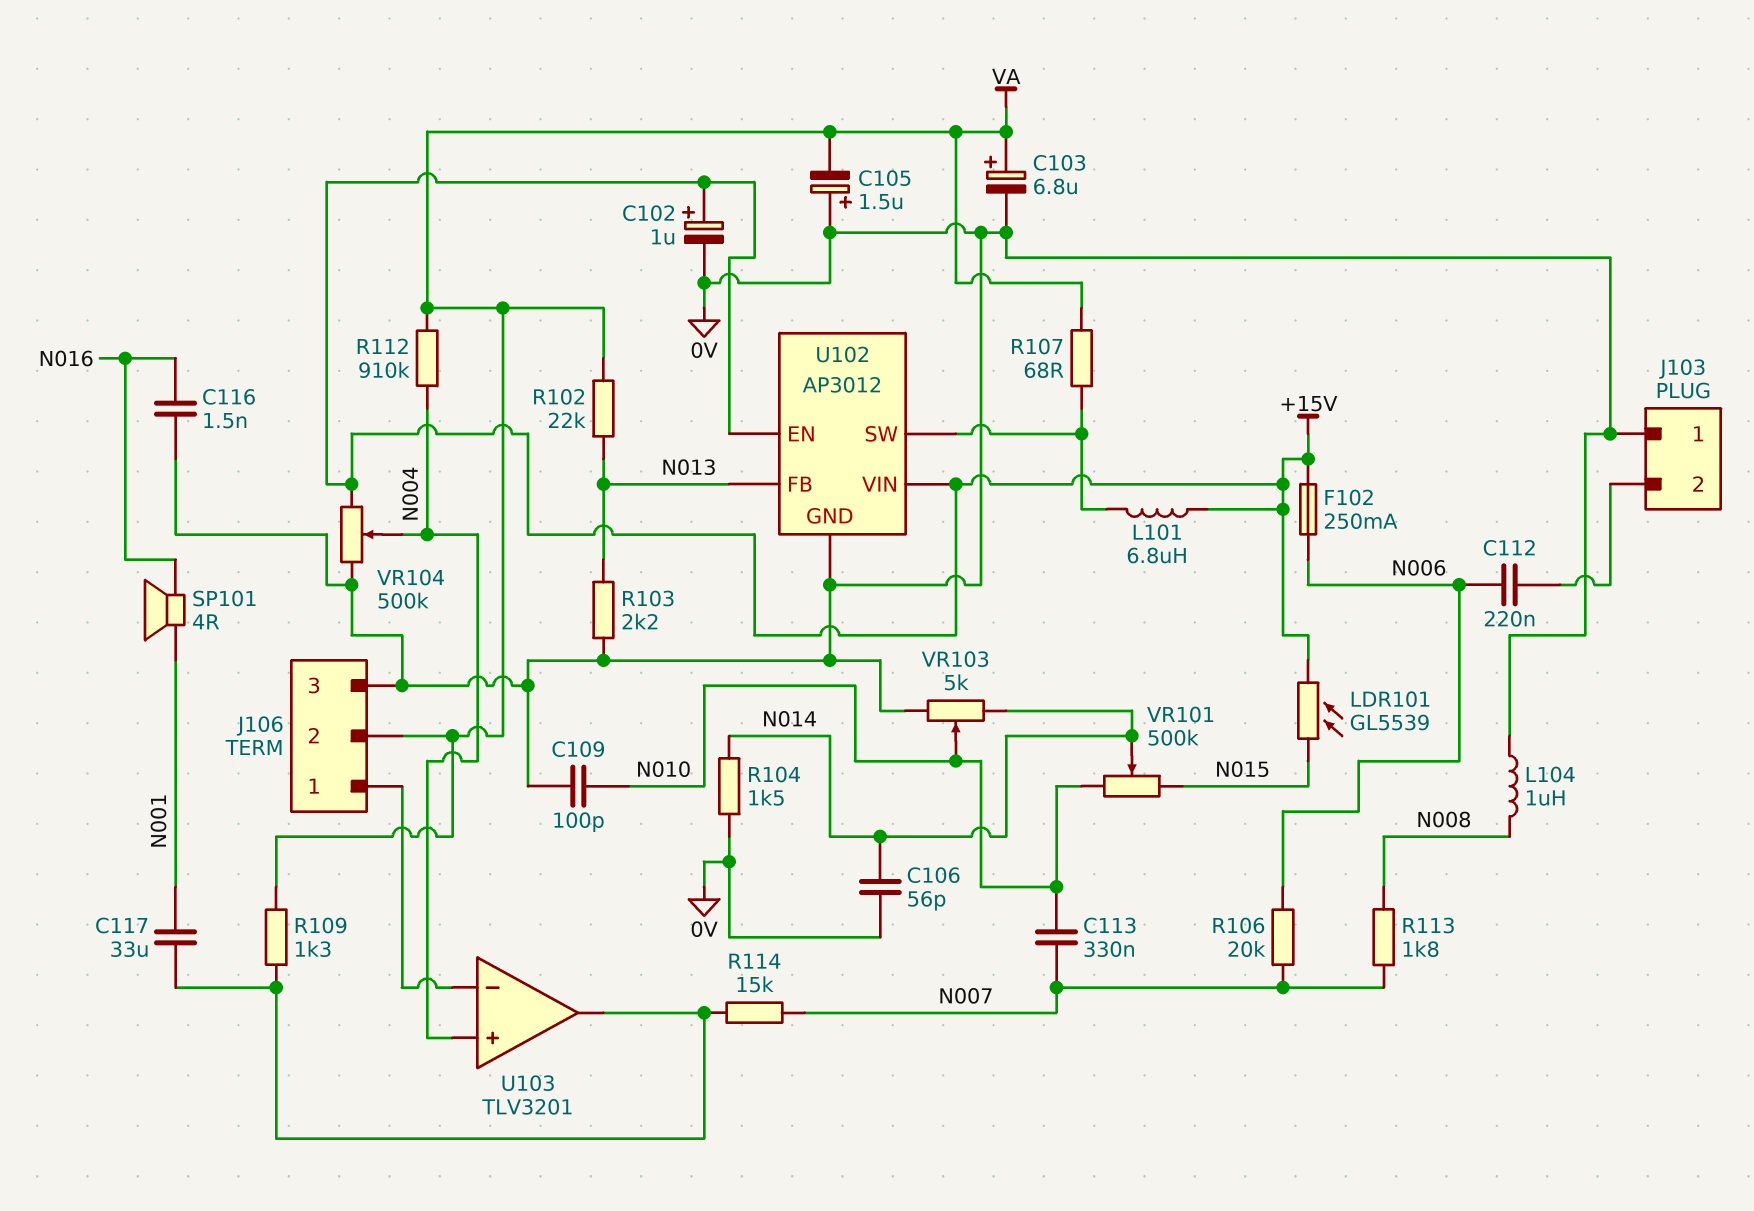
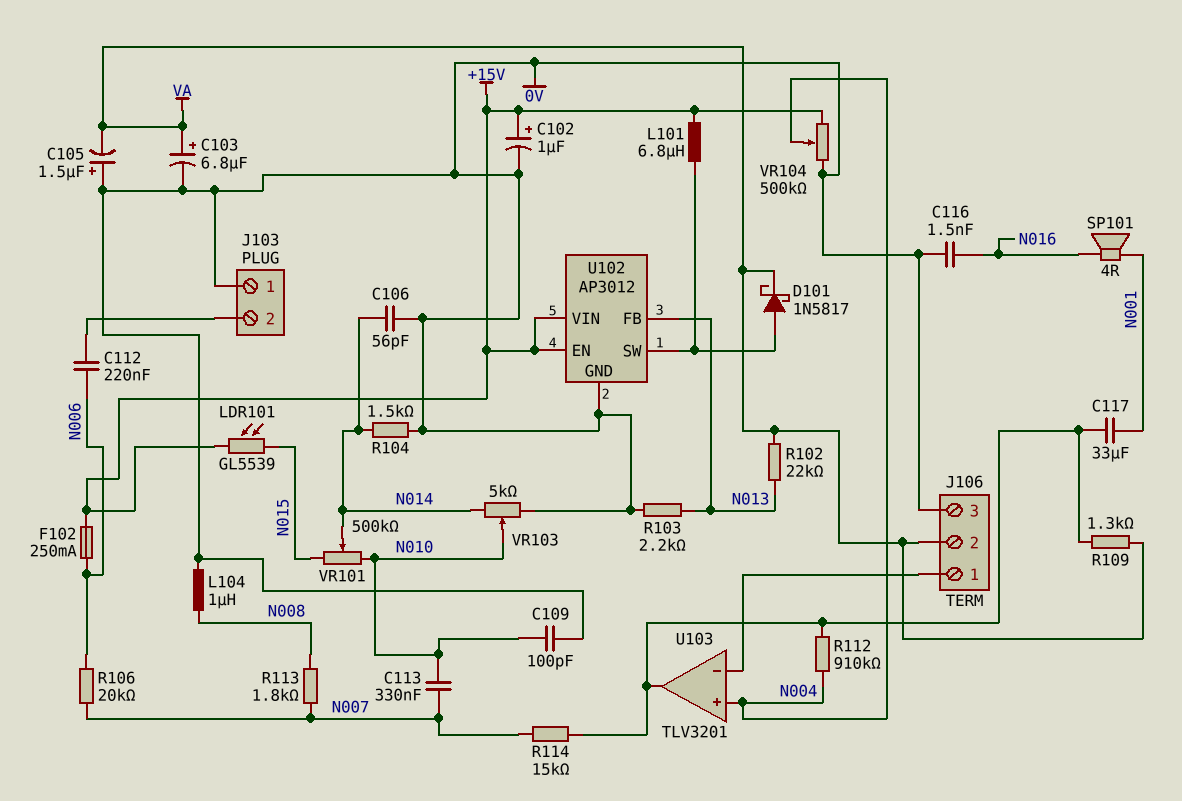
D101: none -> schottky 1N5817 (A U102/SW, K VA)
R107: 68 (U102/SW, VA) -> none
R112: 910k (N004, VA) -> 910k (N004, U103/out)

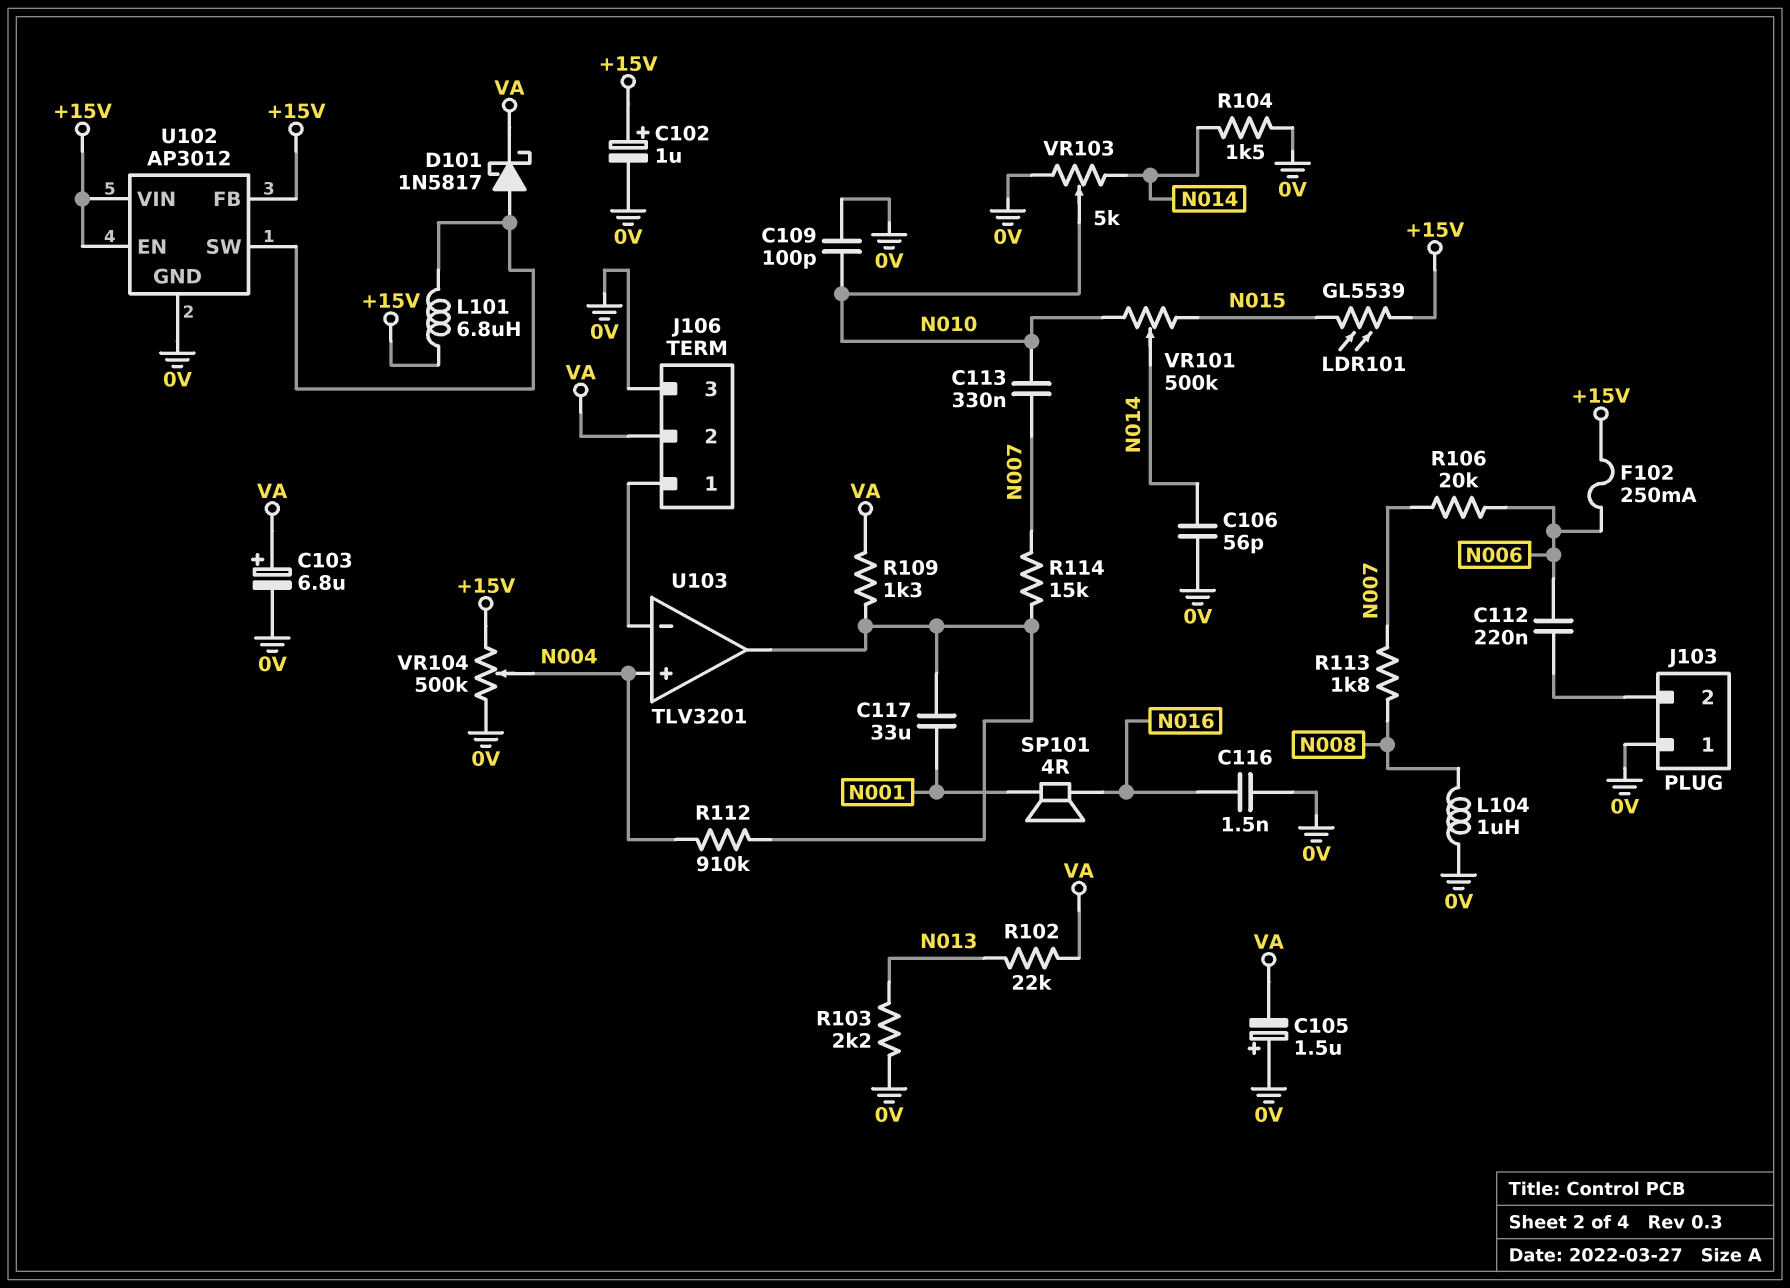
U102 pin FB: N013 -> +15V

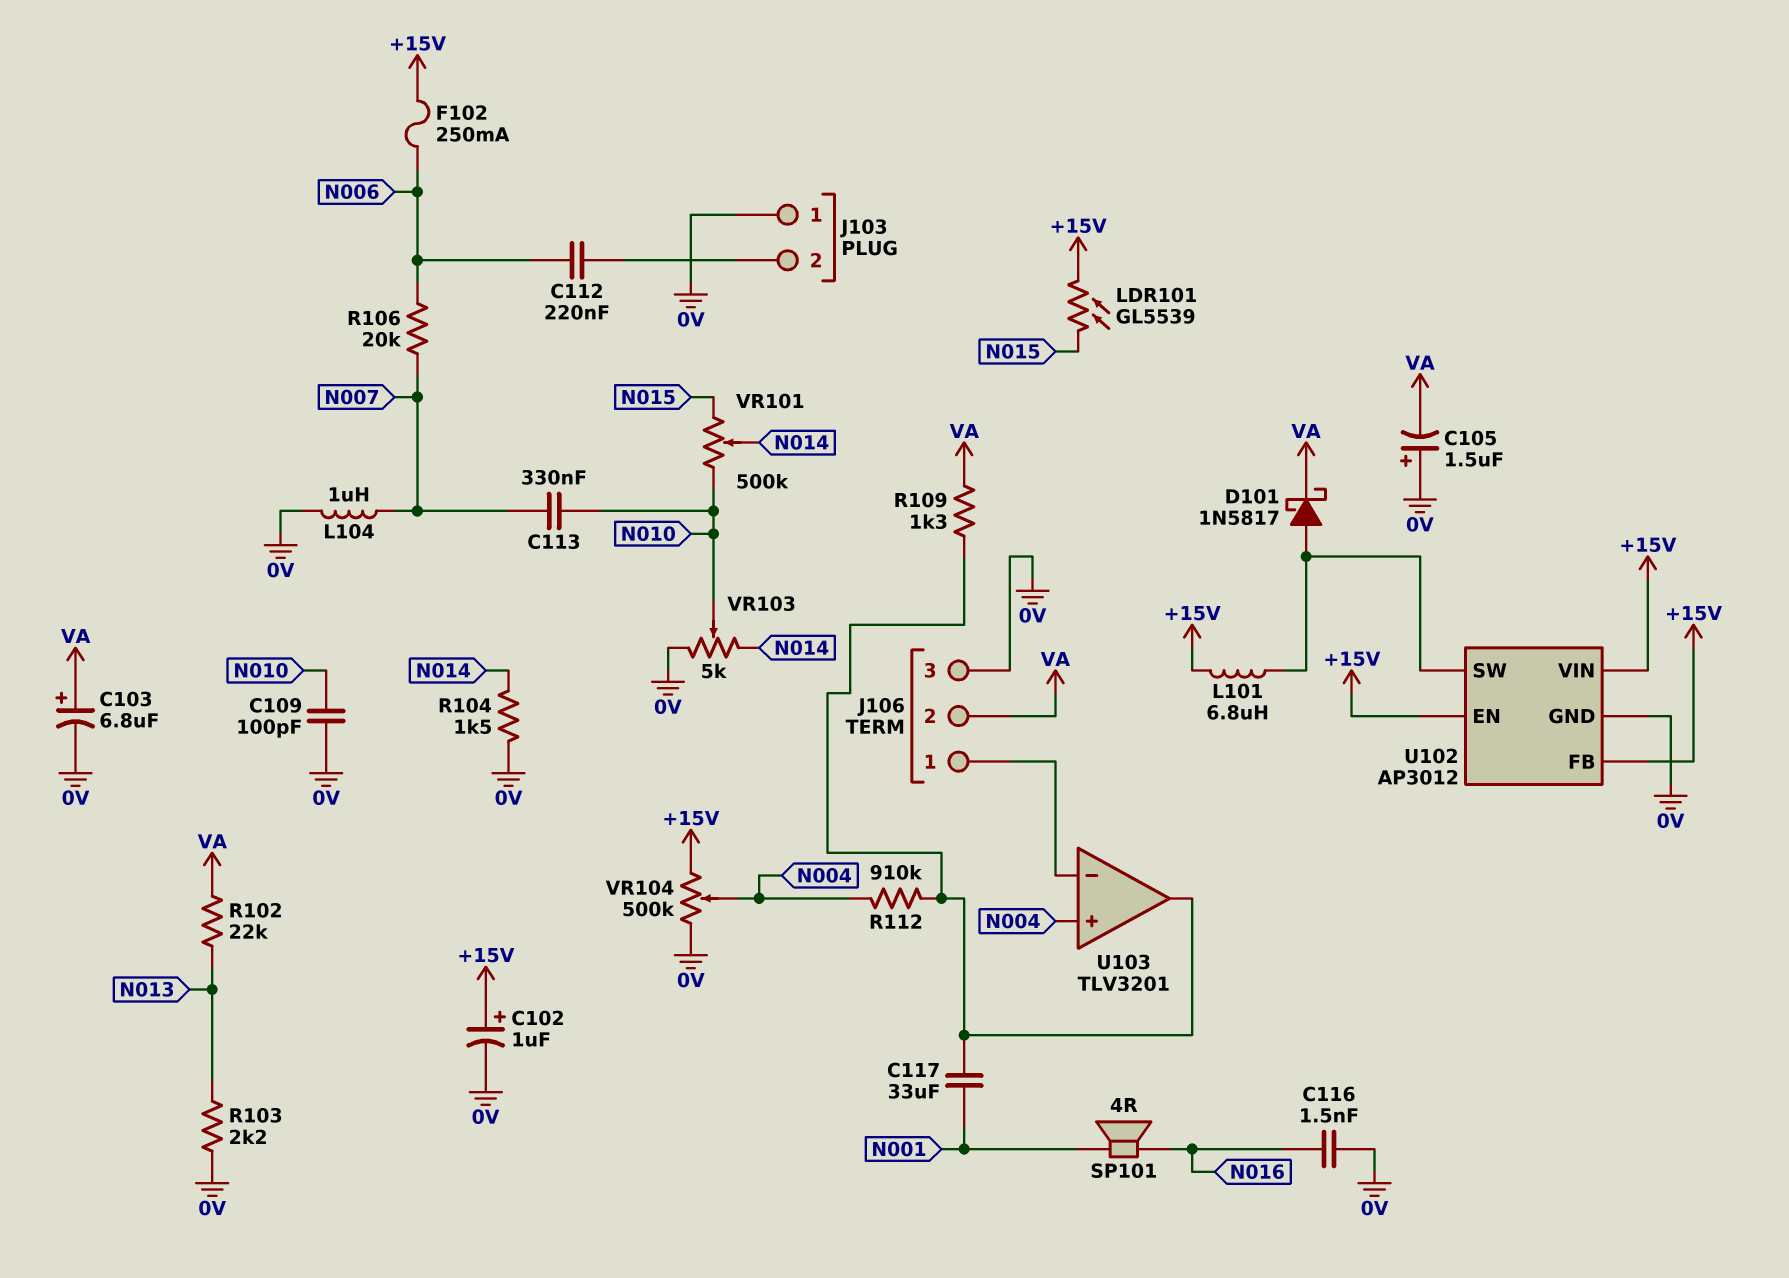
C106: 56pF (0V, N014) -> none
L104: 1uH (0V, N008) -> 1uH (0V, N007)
R113: 1.8k (N007, N008) -> none
R114: 15k (N007, U103/out) -> none

